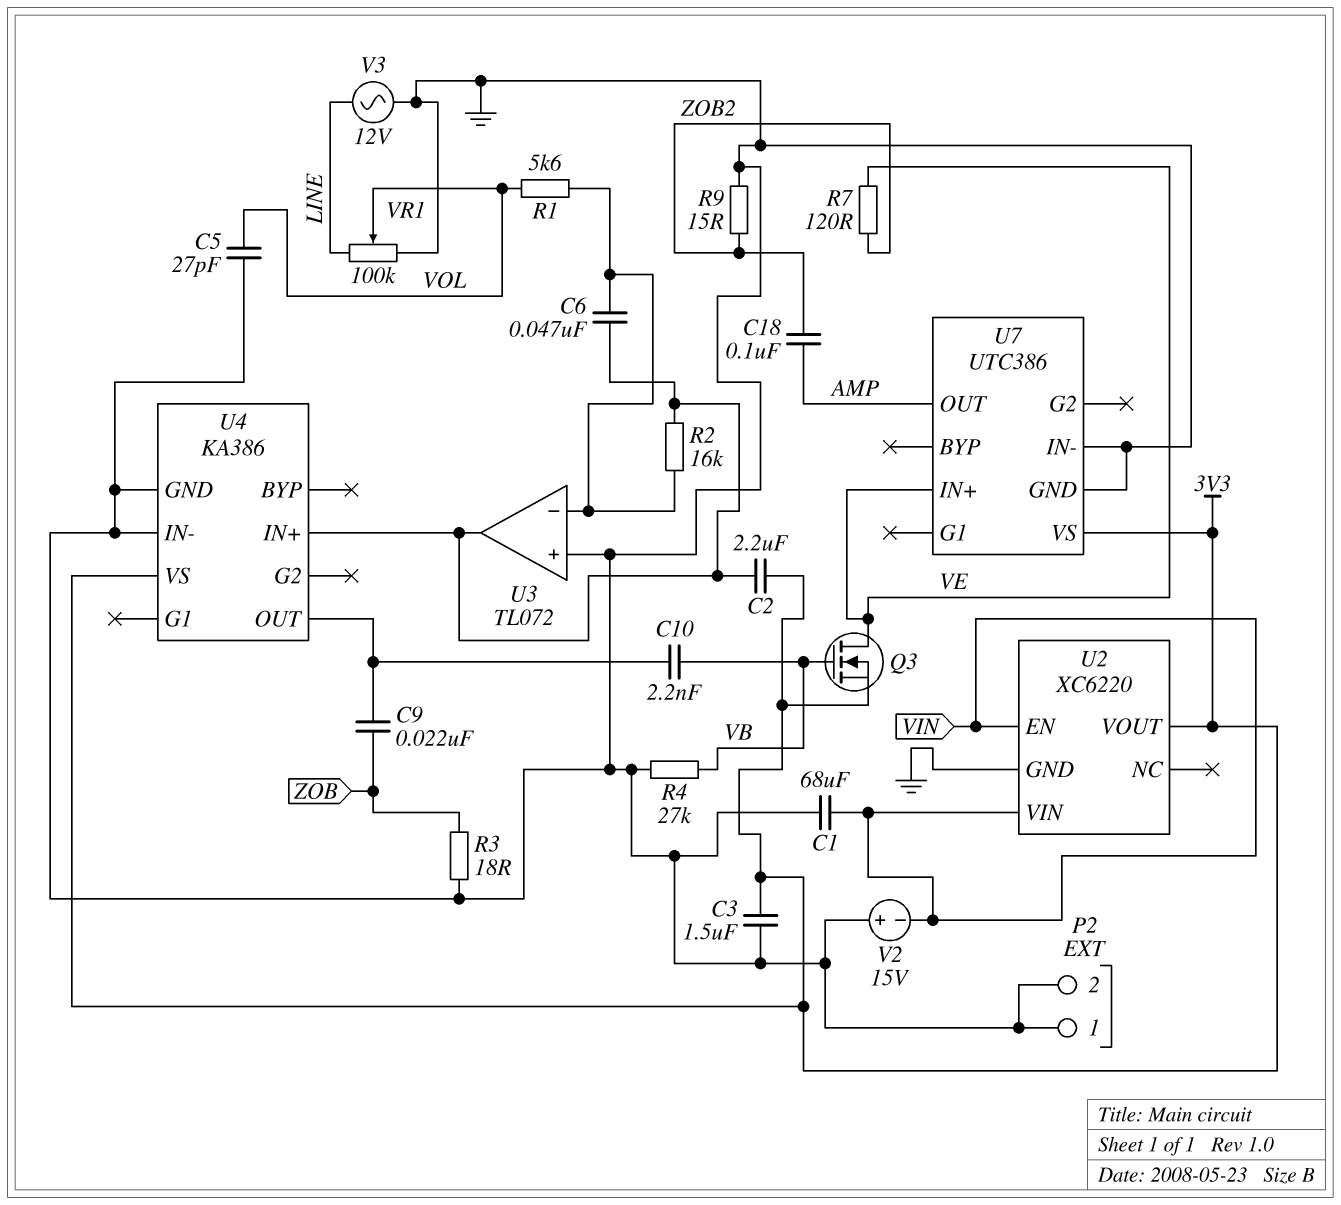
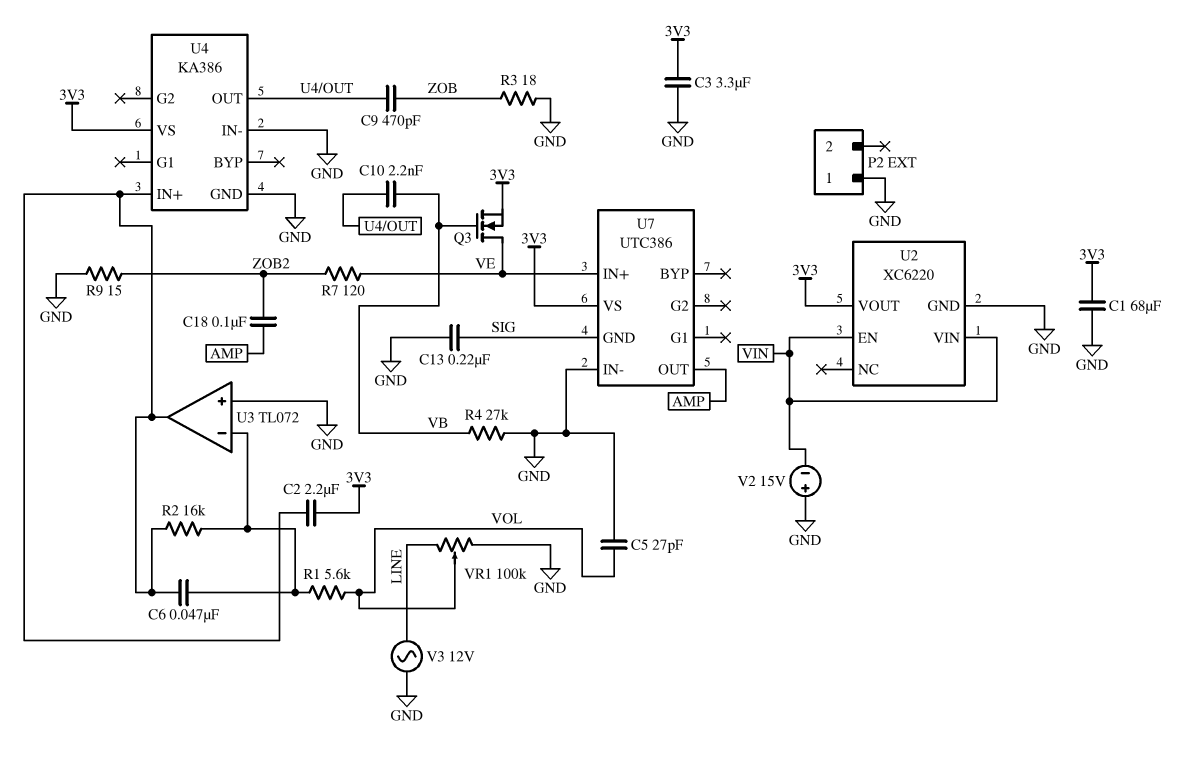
C1: 68uF (GND, VIN) -> 68uF (3V3, GND)
C3: 1.5uF (3V3, GND) -> 3.3uF (3V3, GND)
C9: 22nF (U4/OUT, ZOB) -> 470pF (U4/OUT, ZOB)
C13: none -> 220nF (GND, SIG)
P2 pin 2: GND -> none
U7 pin GND: GND -> SIG

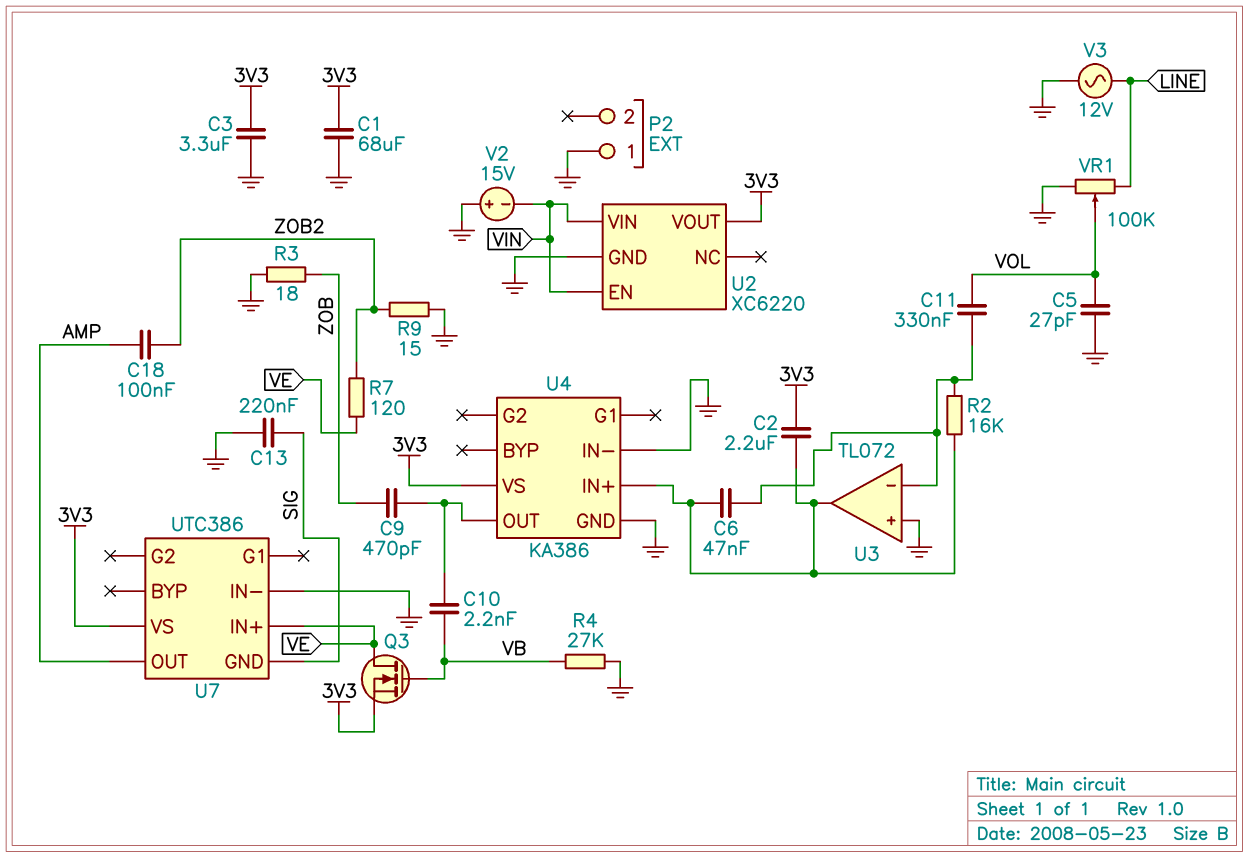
C11: none -> 330nF (U3/in-, VOL)
R1: 5.6k (U3/in-, VOL) -> none

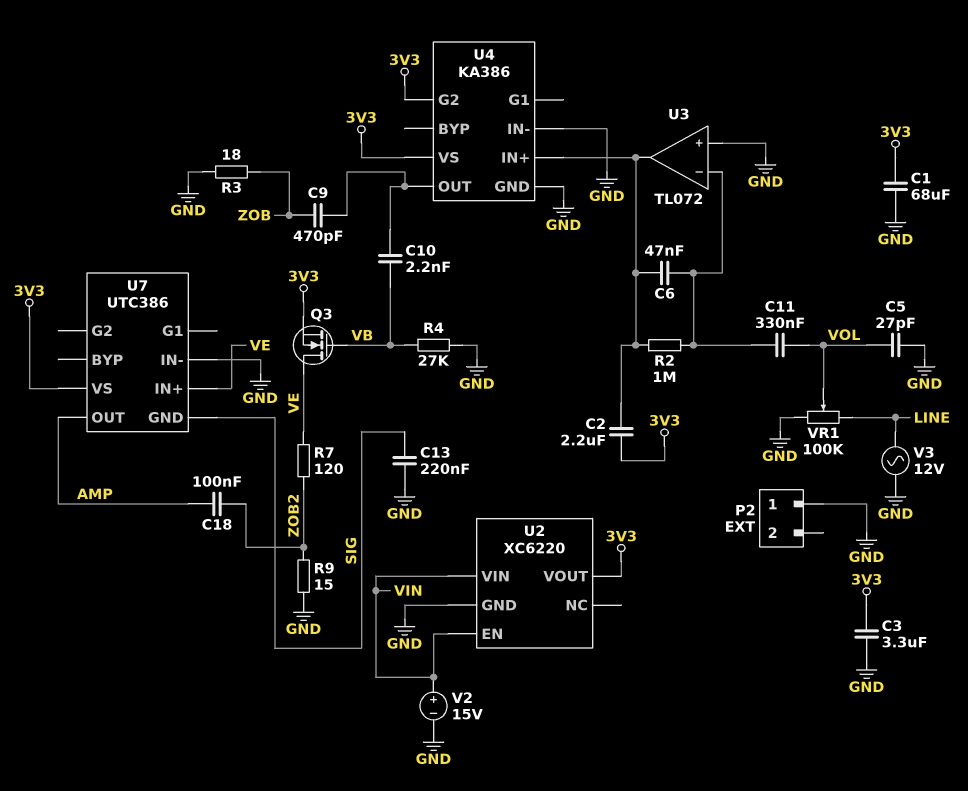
R2: 16k (U3/in-, U3/out) -> 1M (U3/in-, U3/out)
U4 pin G2: none -> 3V3
V2: 15V (plus GND, minus VIN) -> 15V (plus VIN, minus GND)

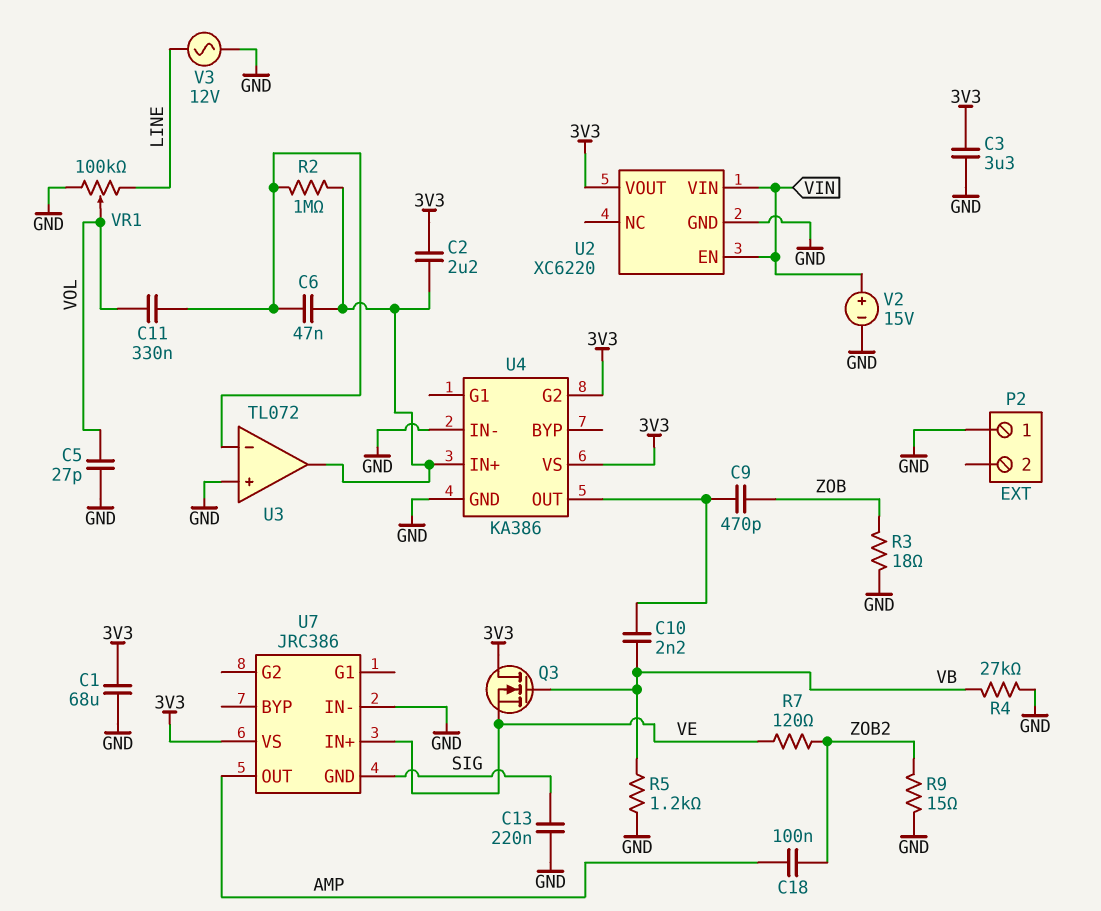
Q3: NMOS (G VB, D VE, S 3V3) -> NMOS (G VB, D 3V3, S VE)
R5: none -> 1.2k (GND, VB)
U7: UTC386 -> JRC386

